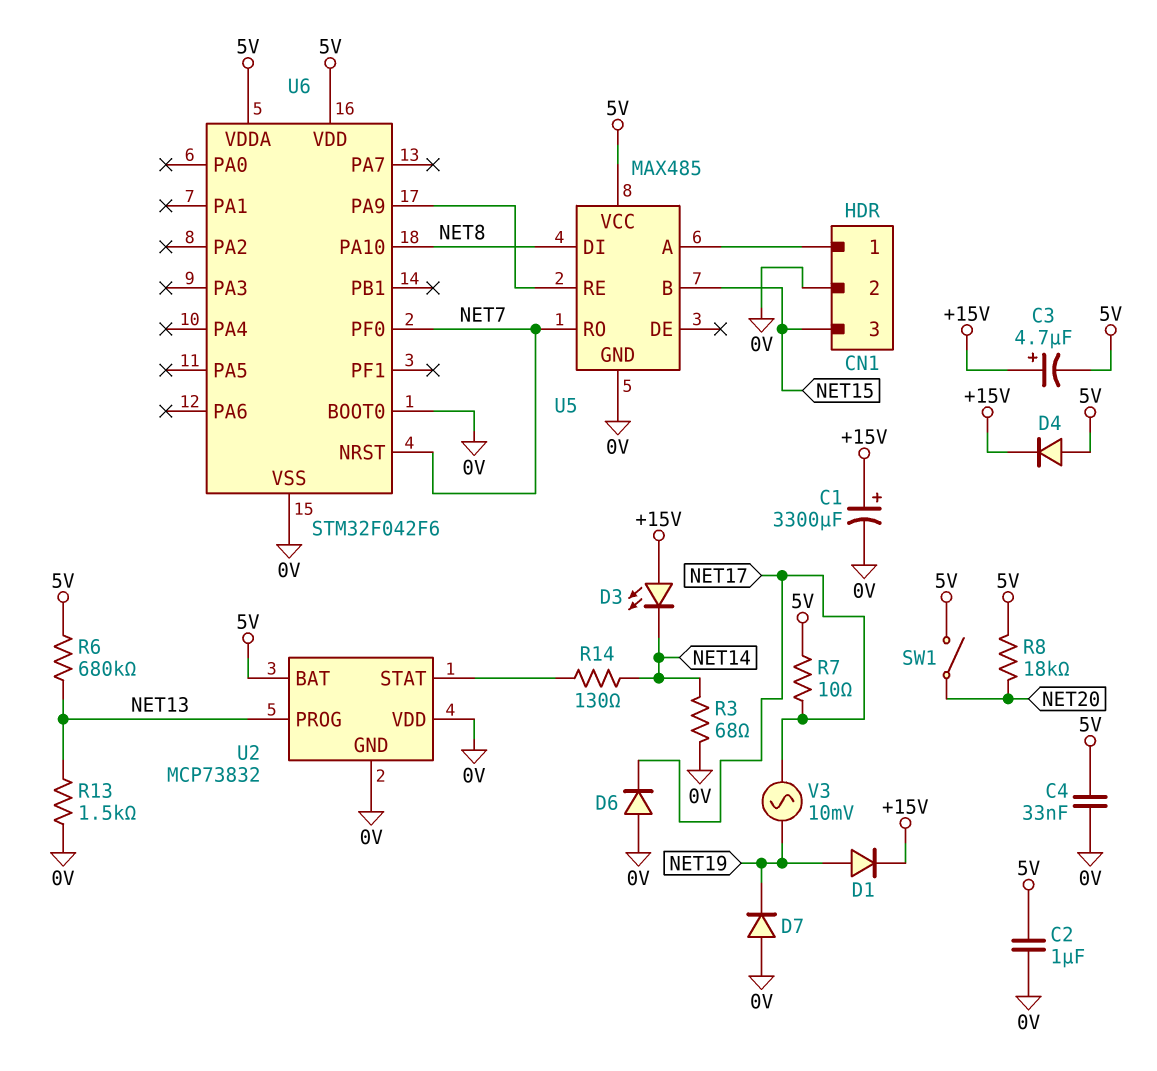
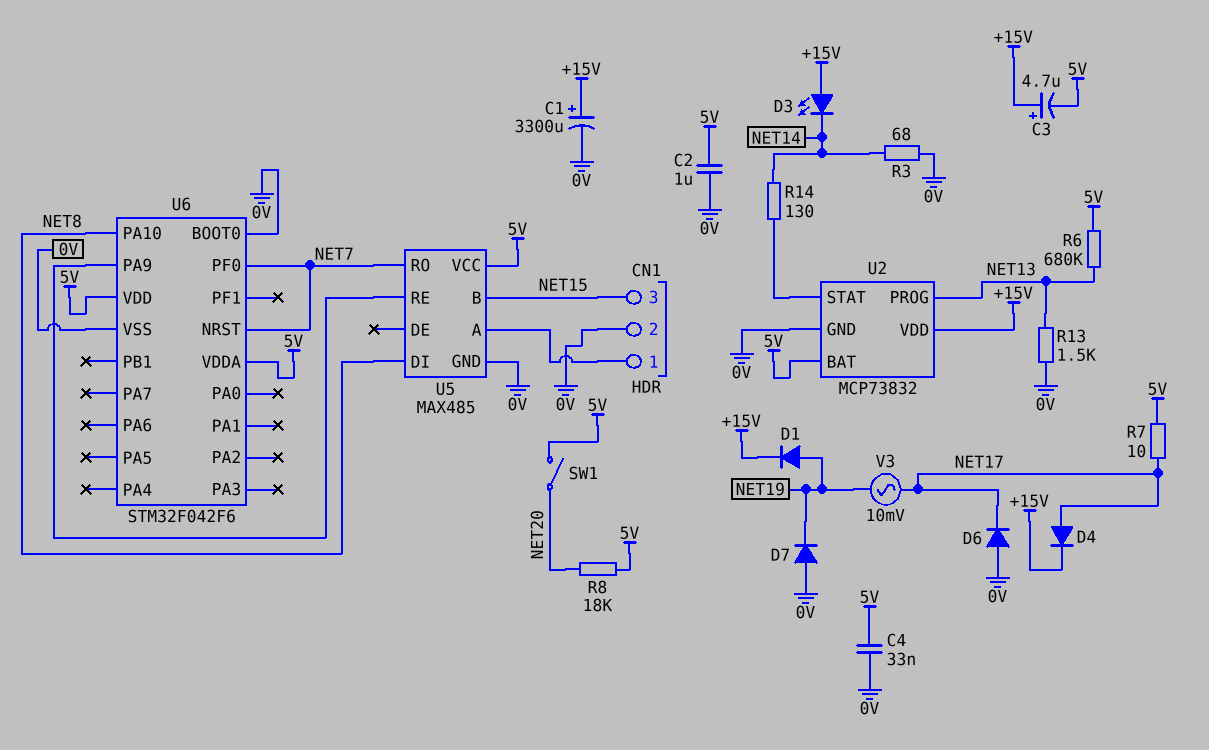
D4: diode (A 5V, K +15V) -> diode (A NET17, K +15V)
U2 pin VDD: 0V -> +15V

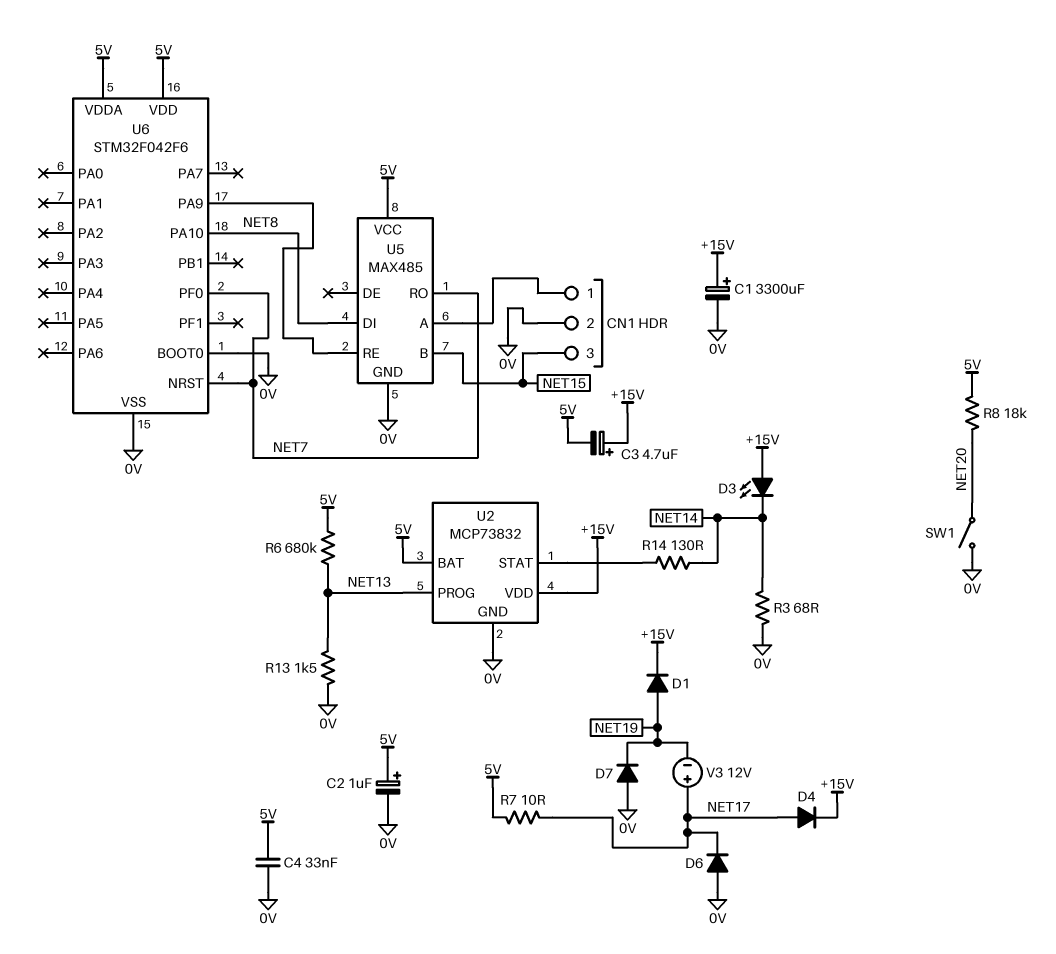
C2: 1uF (0V, 5V) -> 1uF (plus 5V, minus 0V)
SW1: switch (5V, NET20) -> switch (0V, NET20)
V3: AC 10mV (NET17, NET19) -> 12V (plus NET17, minus NET19)

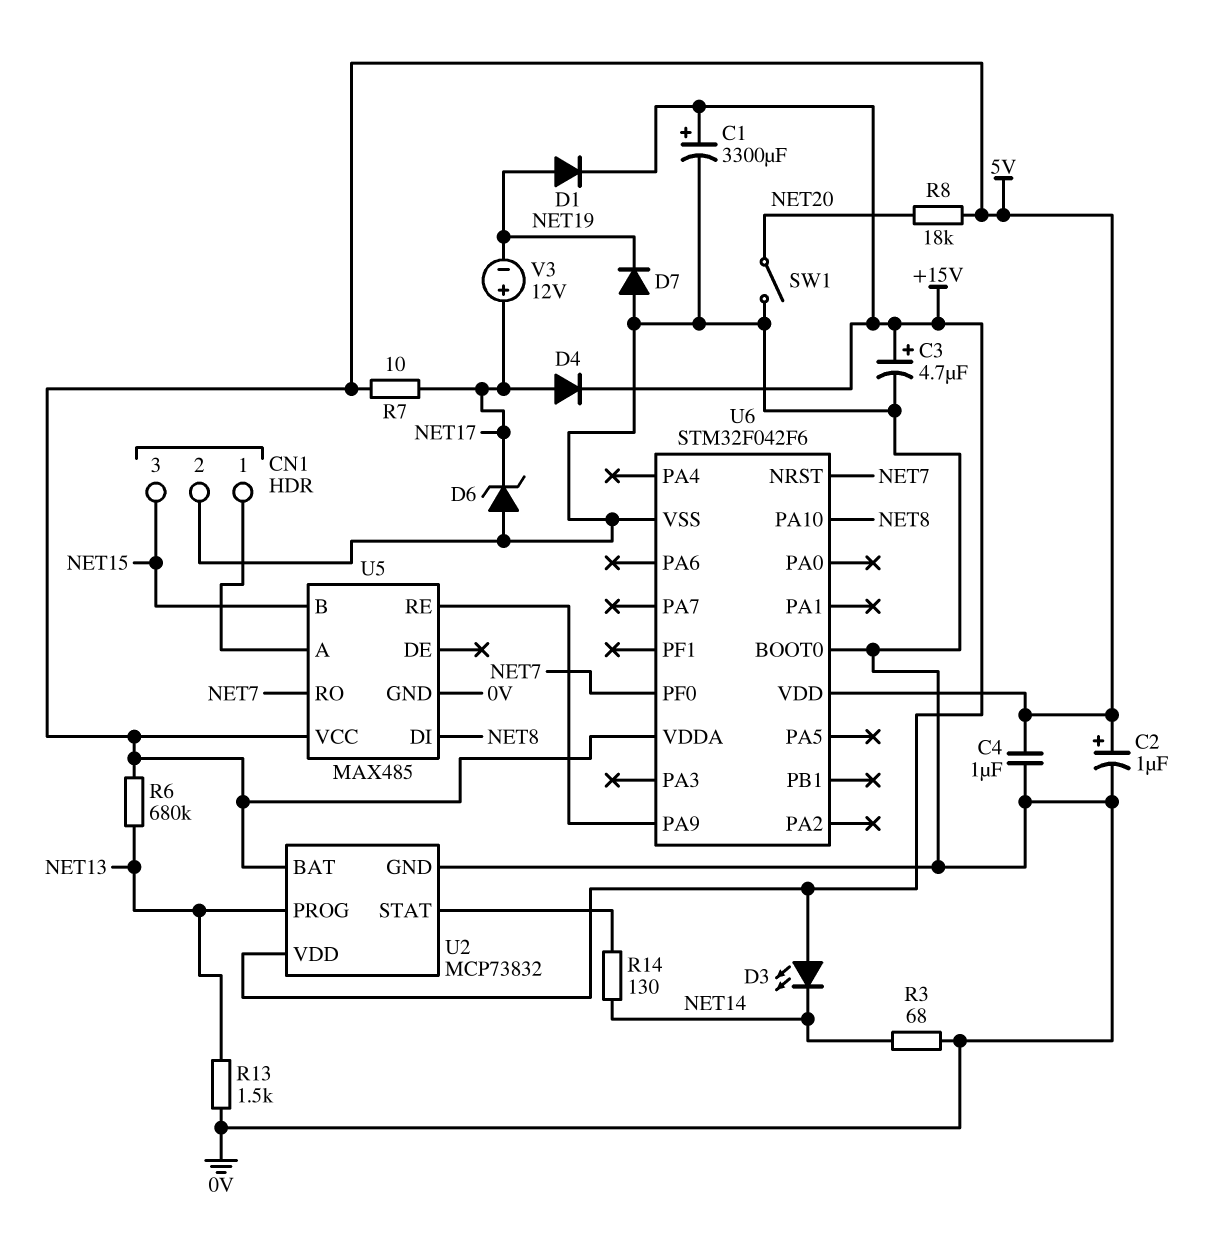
C3: 4.7uF (plus +15V, minus 5V) -> 4.7uF (plus +15V, minus 0V)
C4: 33nF (0V, 5V) -> 1uF (0V, 5V)
D6: diode (A 0V, K NET17) -> zener (A 0V, K NET17)

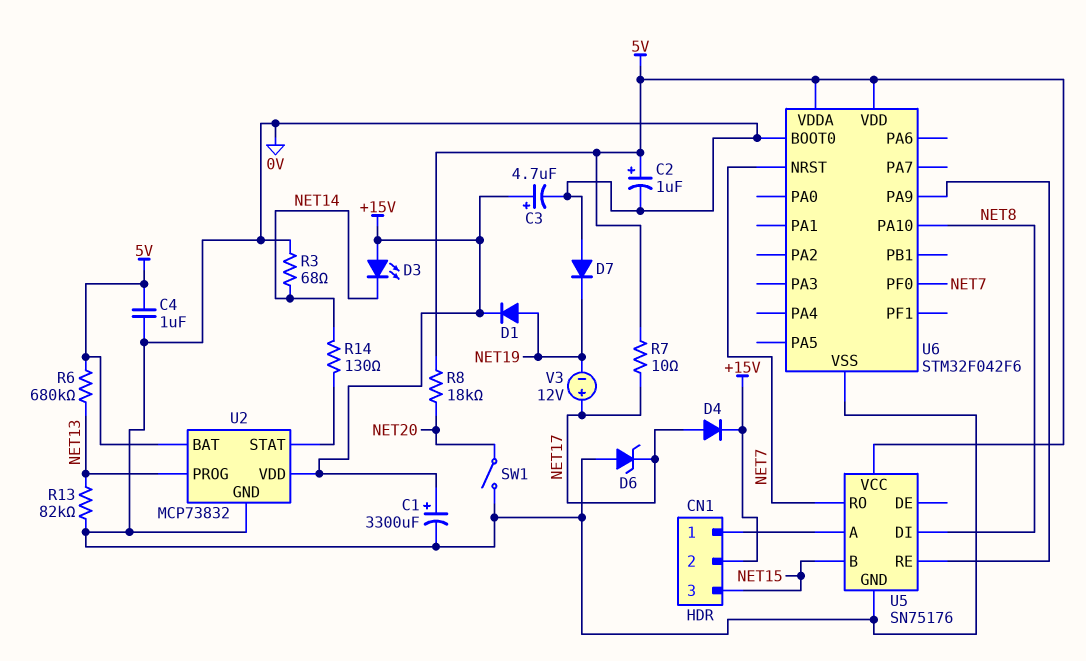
CN1 pin 2: 0V -> +15V
R13: 1.5k (0V, NET13) -> 82k (0V, NET13)
U5: MAX485 -> SN75176

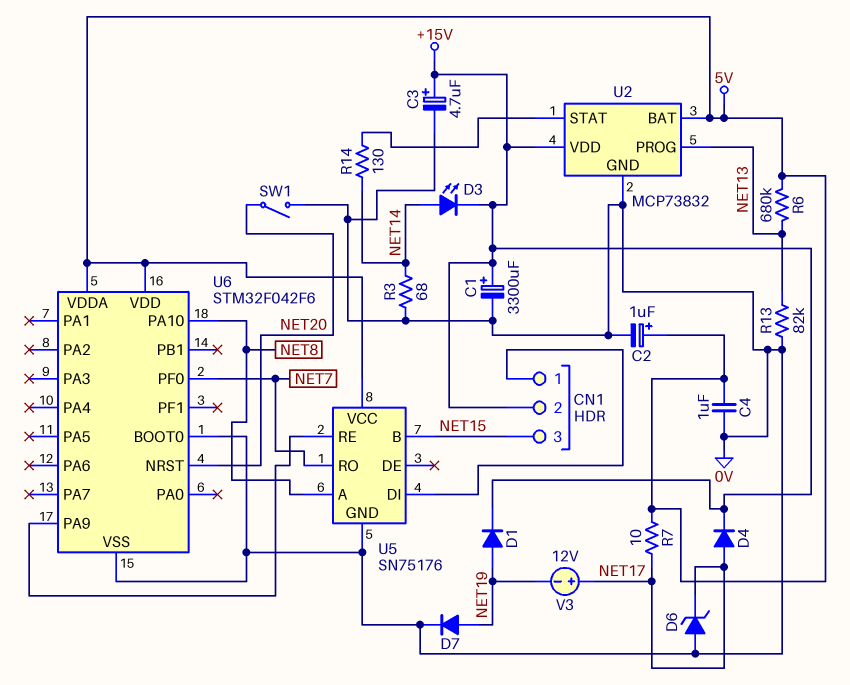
D3: LED (A +15V, K NET14) -> LED (A NET14, K +15V)
D7: diode (A 0V, K NET19) -> diode (A NET19, K 0V)
R8: 18k (5V, NET20) -> none
U5 pin A: CN1/1 -> NET8
U5 pin DI: NET8 -> CN1/1
U6 pin NRST: NET7 -> NET20

